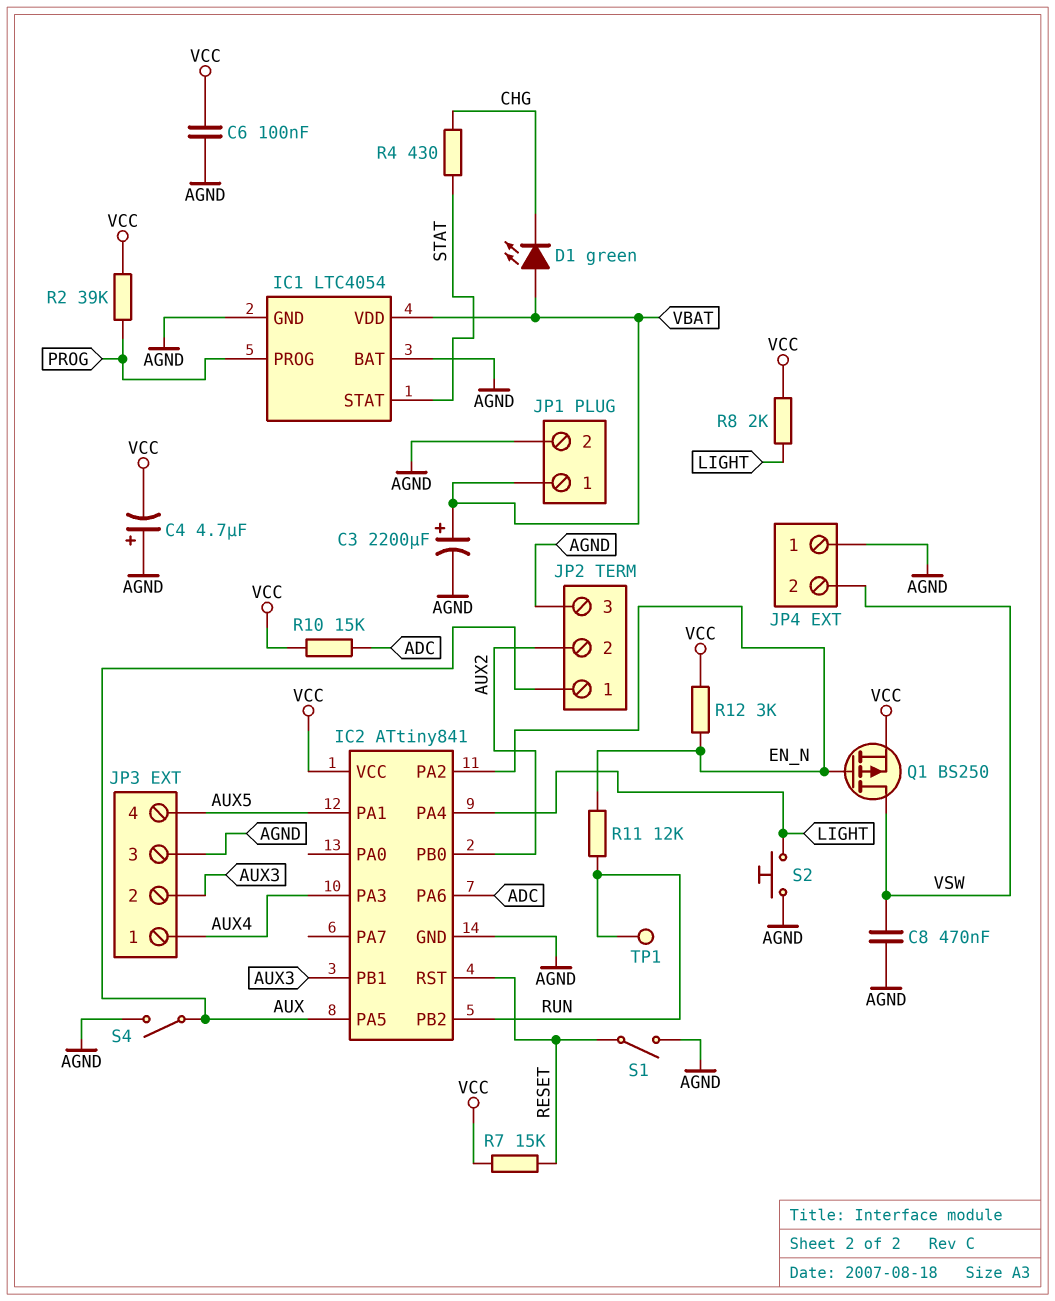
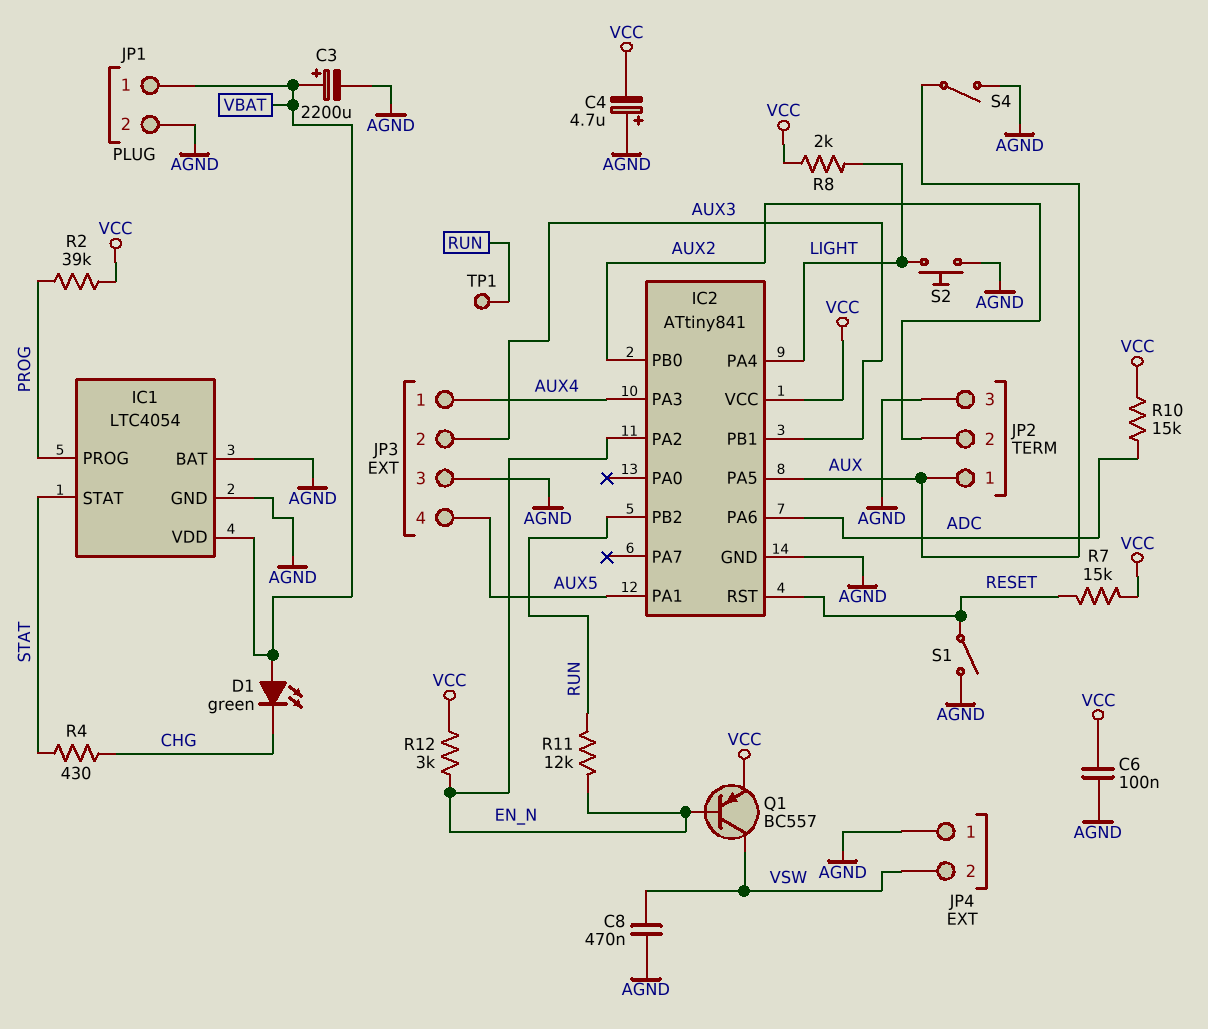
Q1: PMOS BS250 (G EN_N, D VSW, S VCC) -> PNP BC557 (B EN_N, C VSW, E VCC)

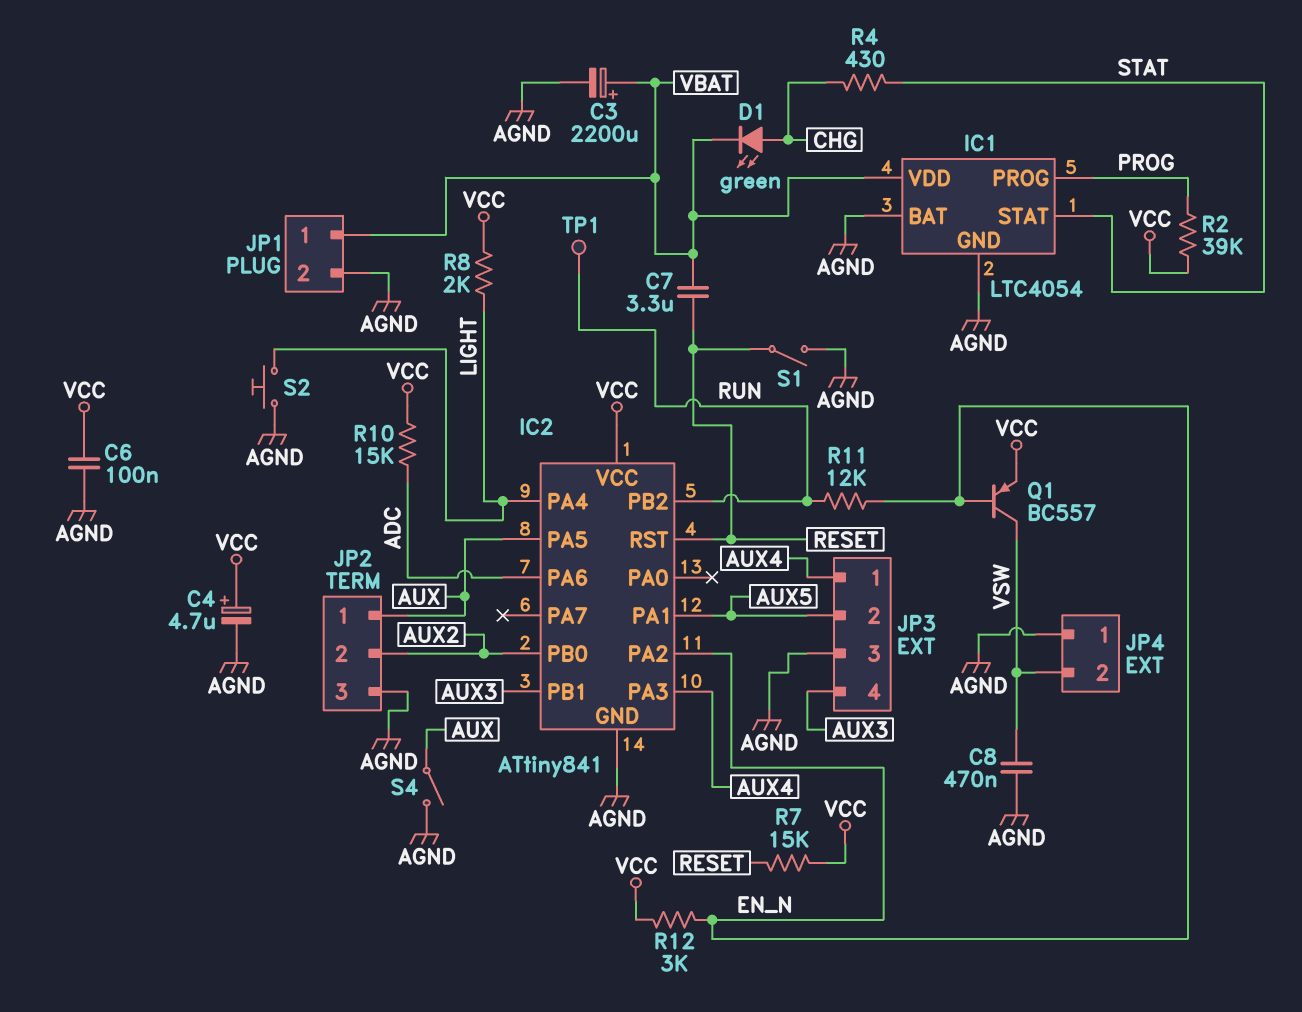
C4: 4.7uF (plus AGND, minus VCC) -> 4.7uF (plus VCC, minus AGND)
C7: none -> 3.3uF (RESET, VBAT)
D1: LED green (A VBAT, K CHG) -> LED green (A CHG, K VBAT)
JP3 pin 2: AUX3 -> AUX5
JP3 pin 4: AUX5 -> AUX3

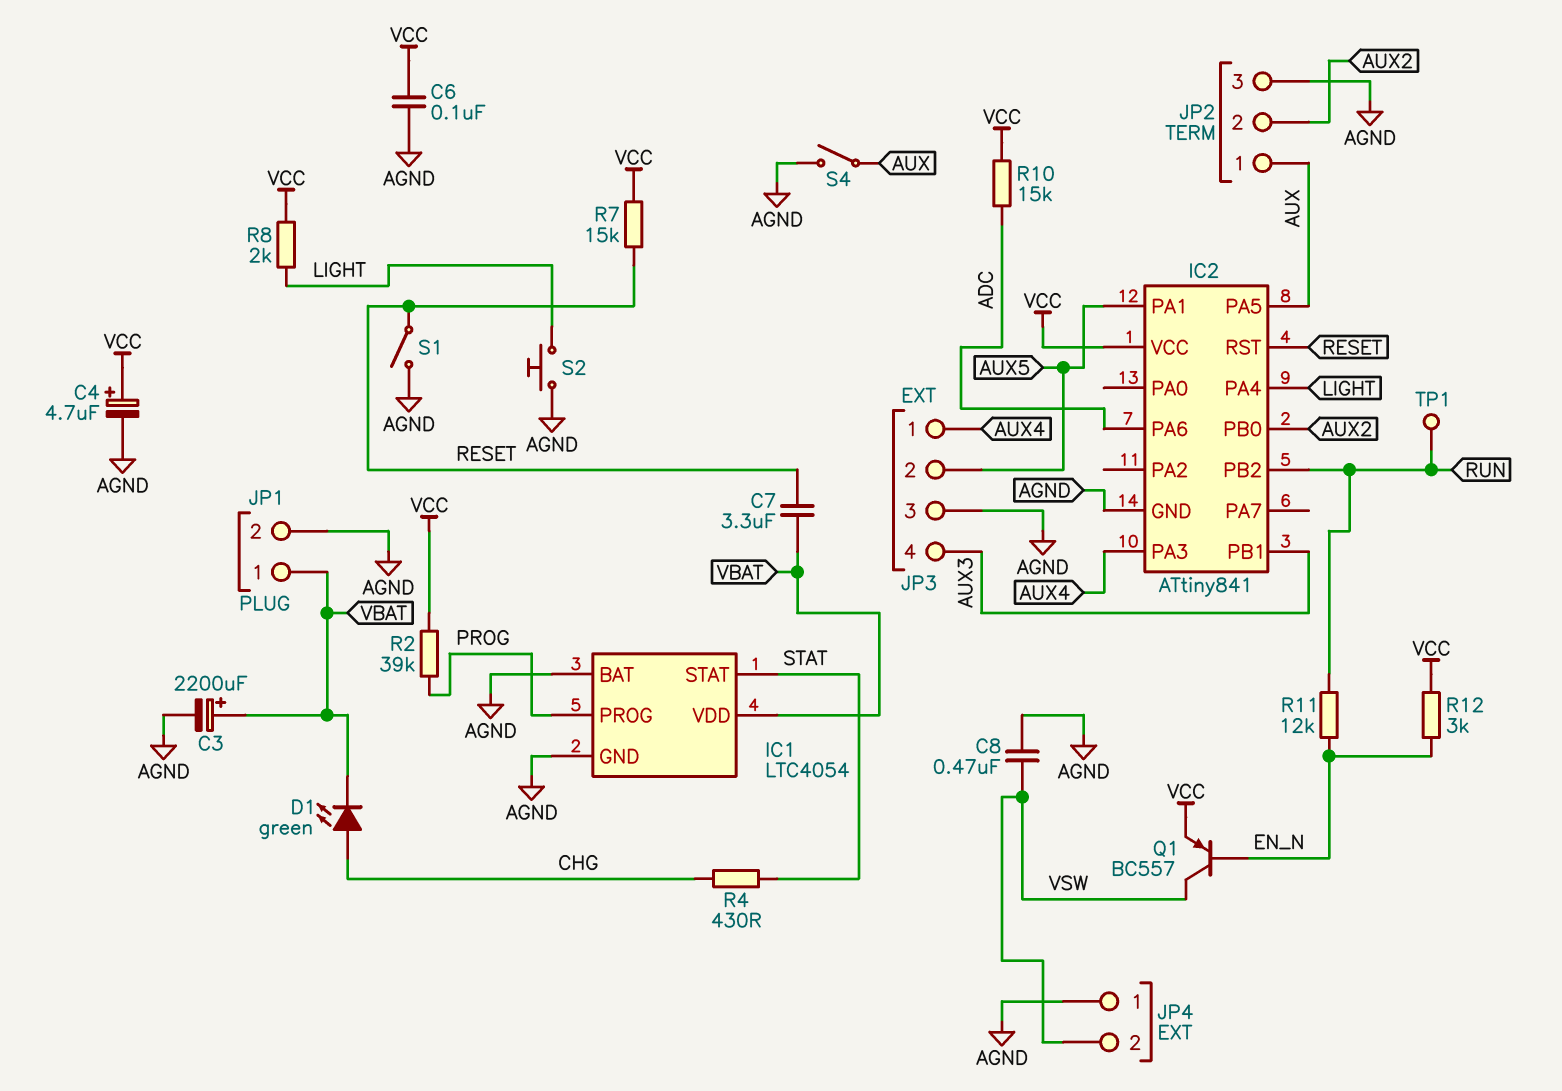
IC2 pin PA2: EN_N -> none

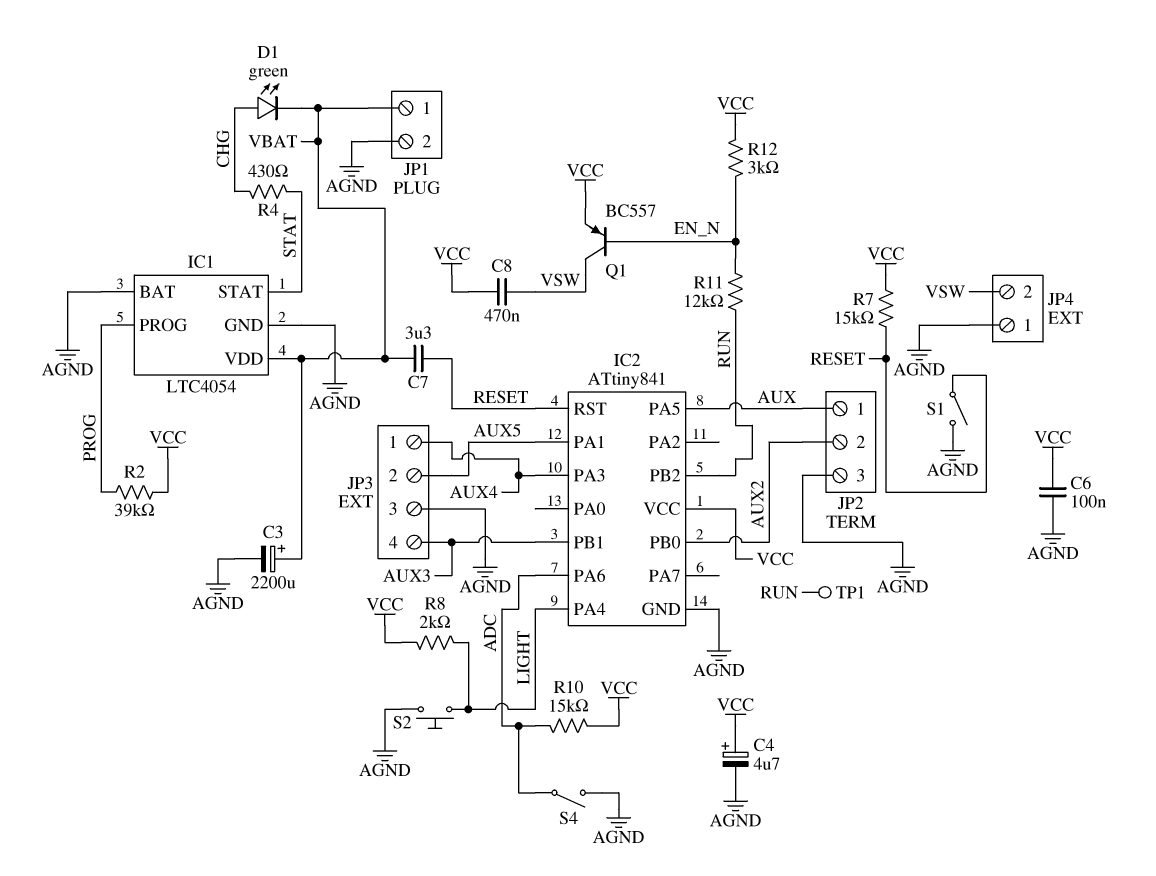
C8: 470nF (AGND, VSW) -> 470nF (VCC, VSW)
S4: switch (AGND, AUX) -> switch (ADC, AGND)

